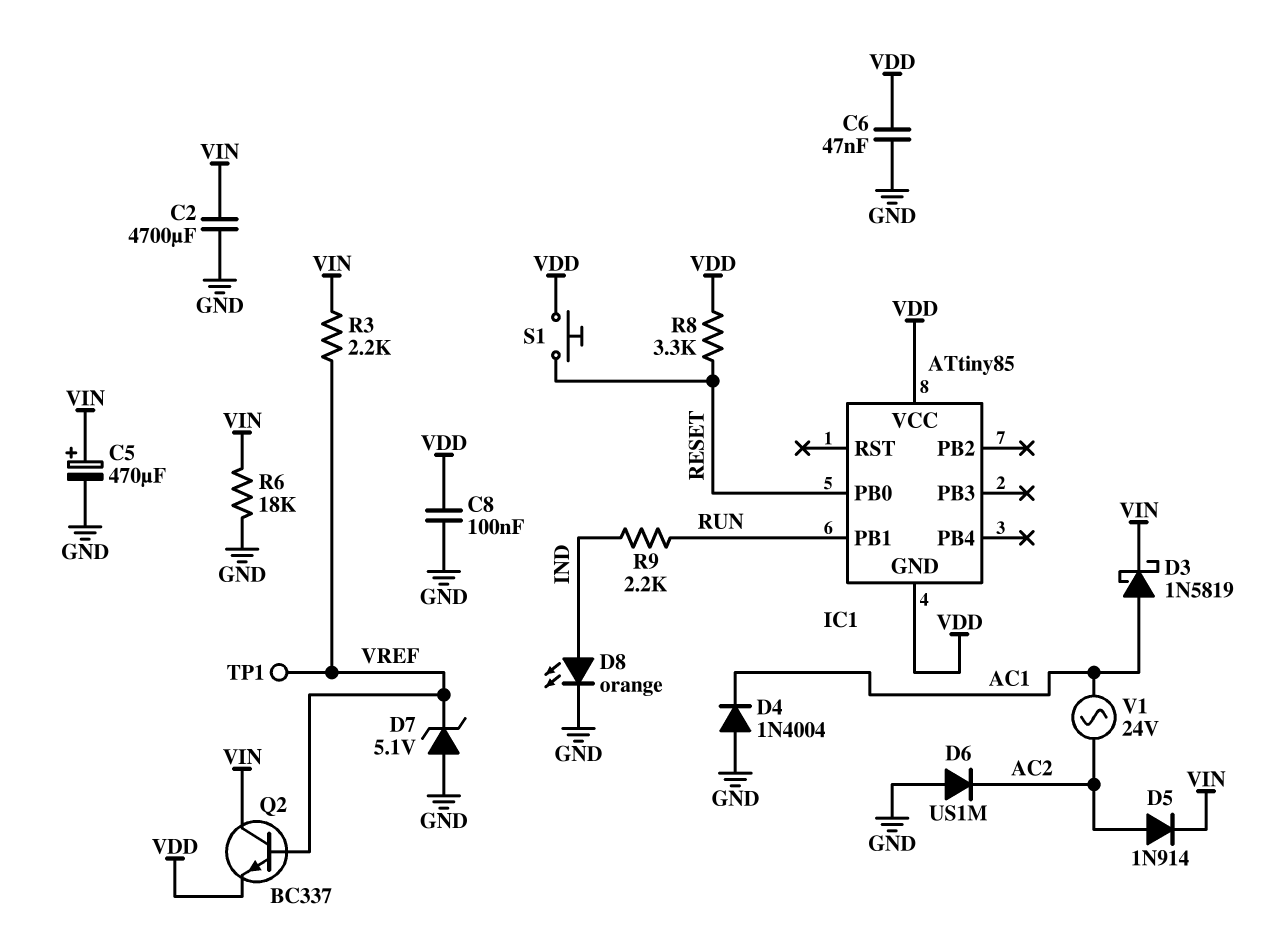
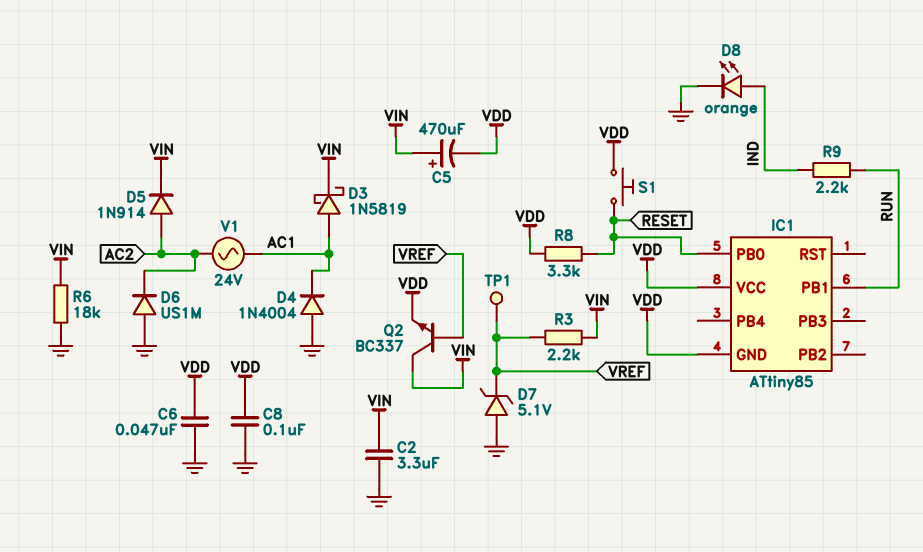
C2: 4700uF (GND, VIN) -> 3.3uF (GND, VIN)
C5: 470uF (plus VIN, minus GND) -> 470uF (plus VIN, minus VDD)

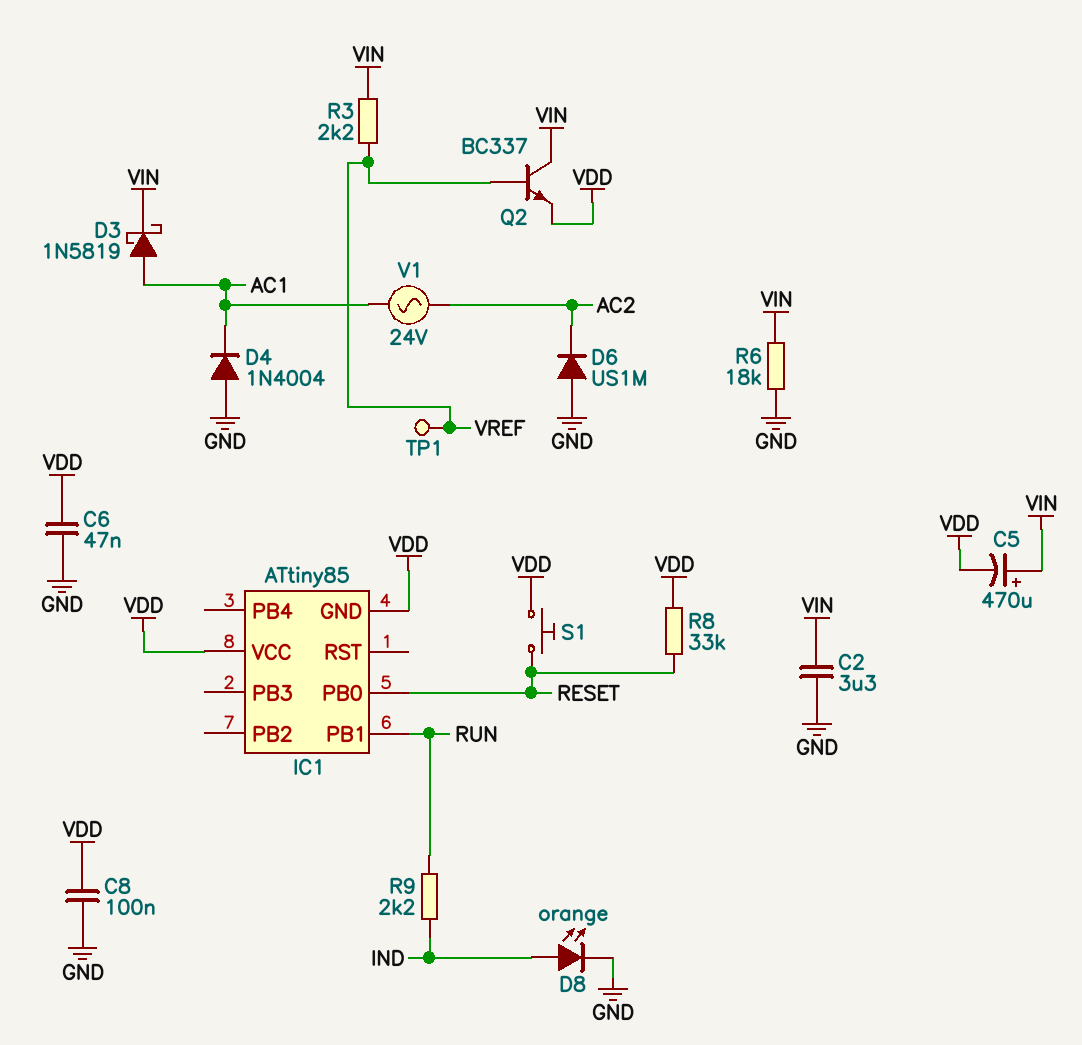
D5: diode 1N914 (A AC2, K VIN) -> none
D7: zener 5.1V (A GND, K VREF) -> none
R8: 3.3k (RESET, VDD) -> 33k (RESET, VDD)

